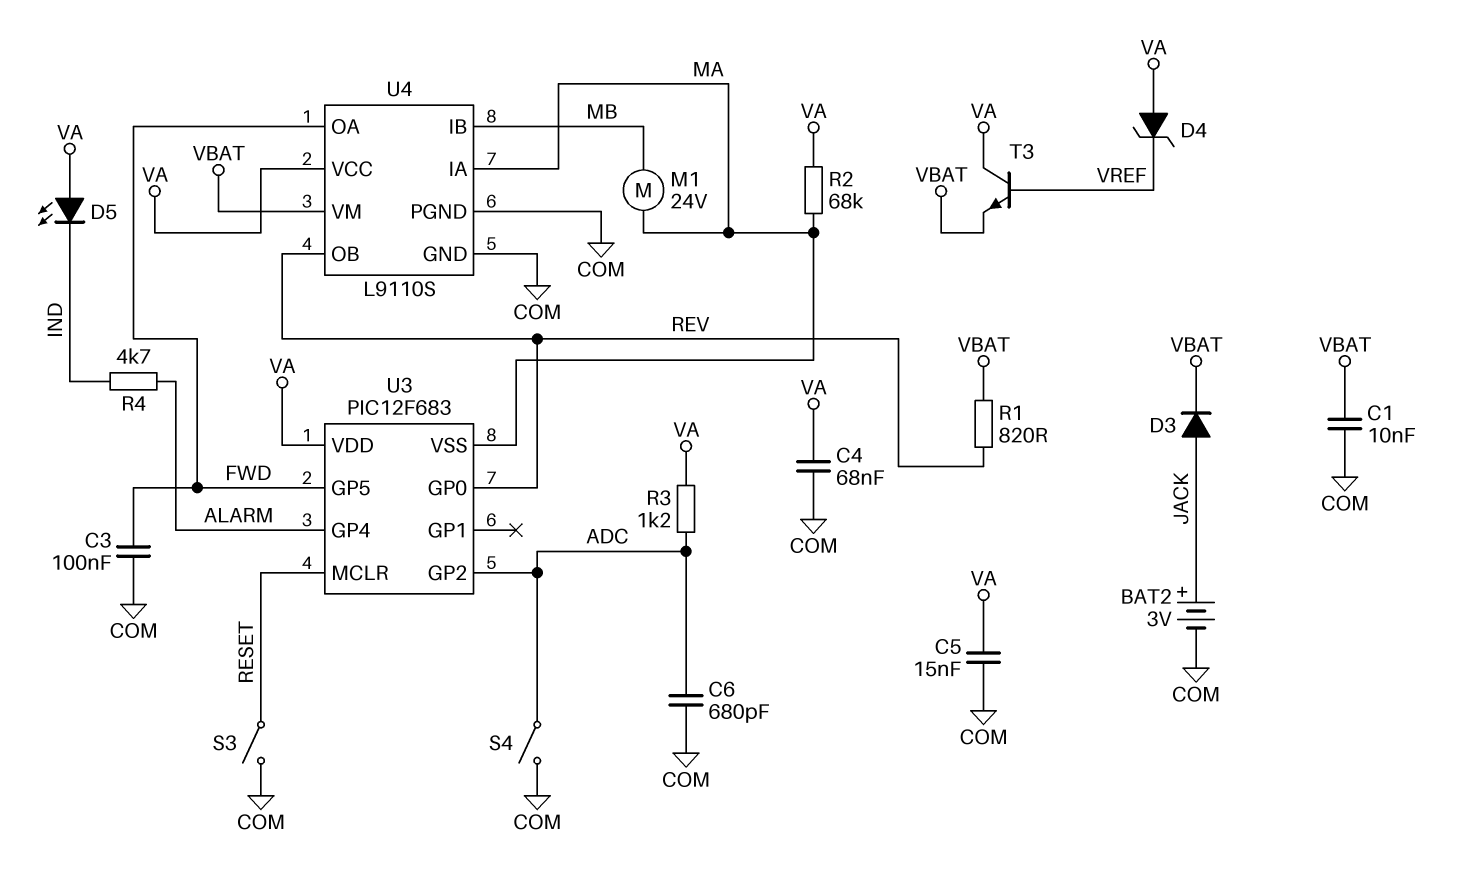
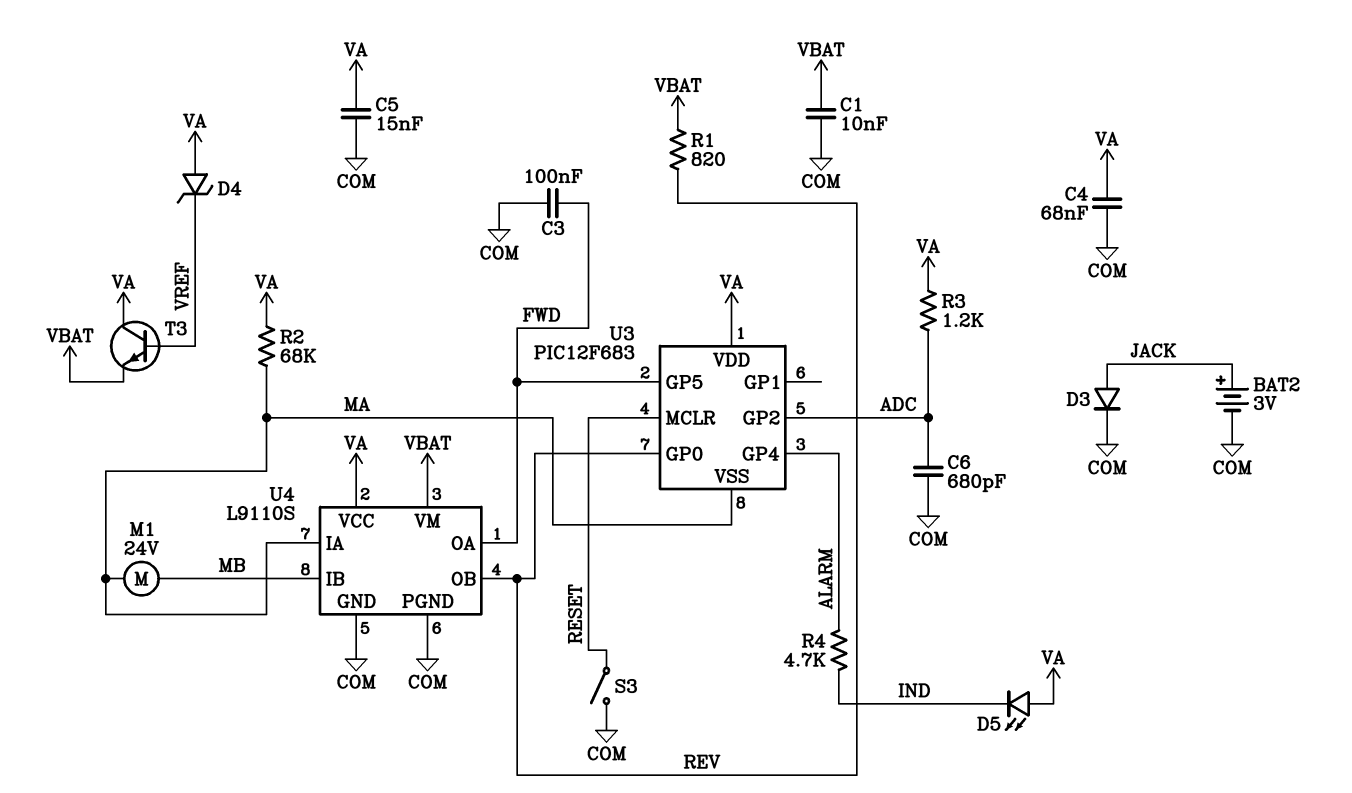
D3: diode (A JACK, K VBAT) -> diode (A JACK, K COM)
S4: switch (ADC, COM) -> none

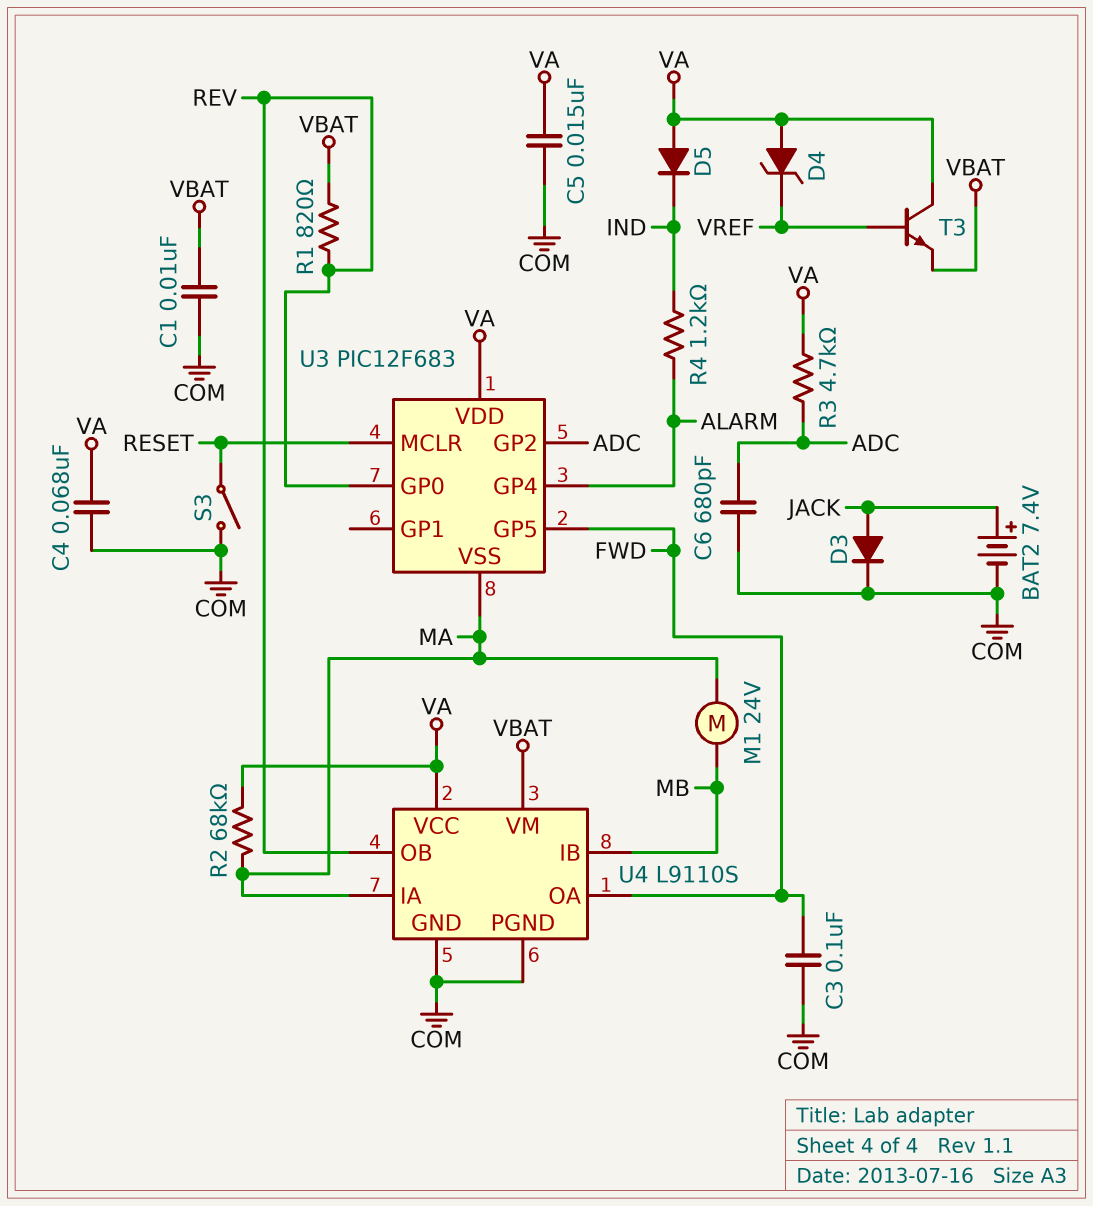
BAT2: 3V (plus JACK, minus COM) -> 7.4V (plus JACK, minus COM)
D5: LED (A VA, K IND) -> diode (A VA, K IND)
R3: 1.2k (ADC, VA) -> 4.7k (ADC, VA)
R4: 4.7k (ALARM, IND) -> 1.2k (ALARM, IND)

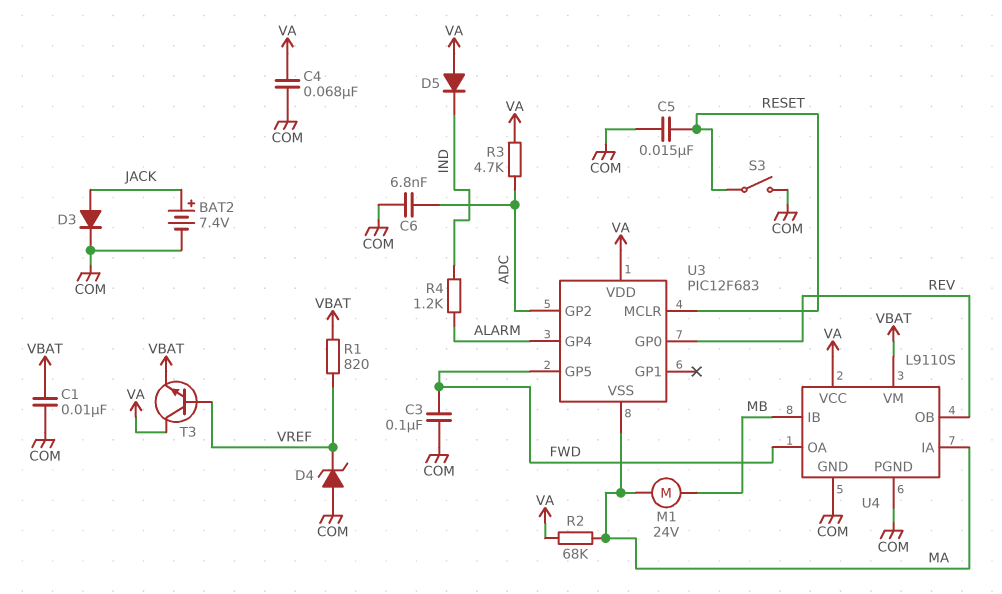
C5: 15nF (COM, VA) -> 15nF (COM, RESET)
C6: 680pF (ADC, COM) -> 6.8nF (ADC, COM)
D4: zener (A VA, K VREF) -> zener (A COM, K VREF)
R1: 820 (REV, VBAT) -> 820 (VBAT, VREF)

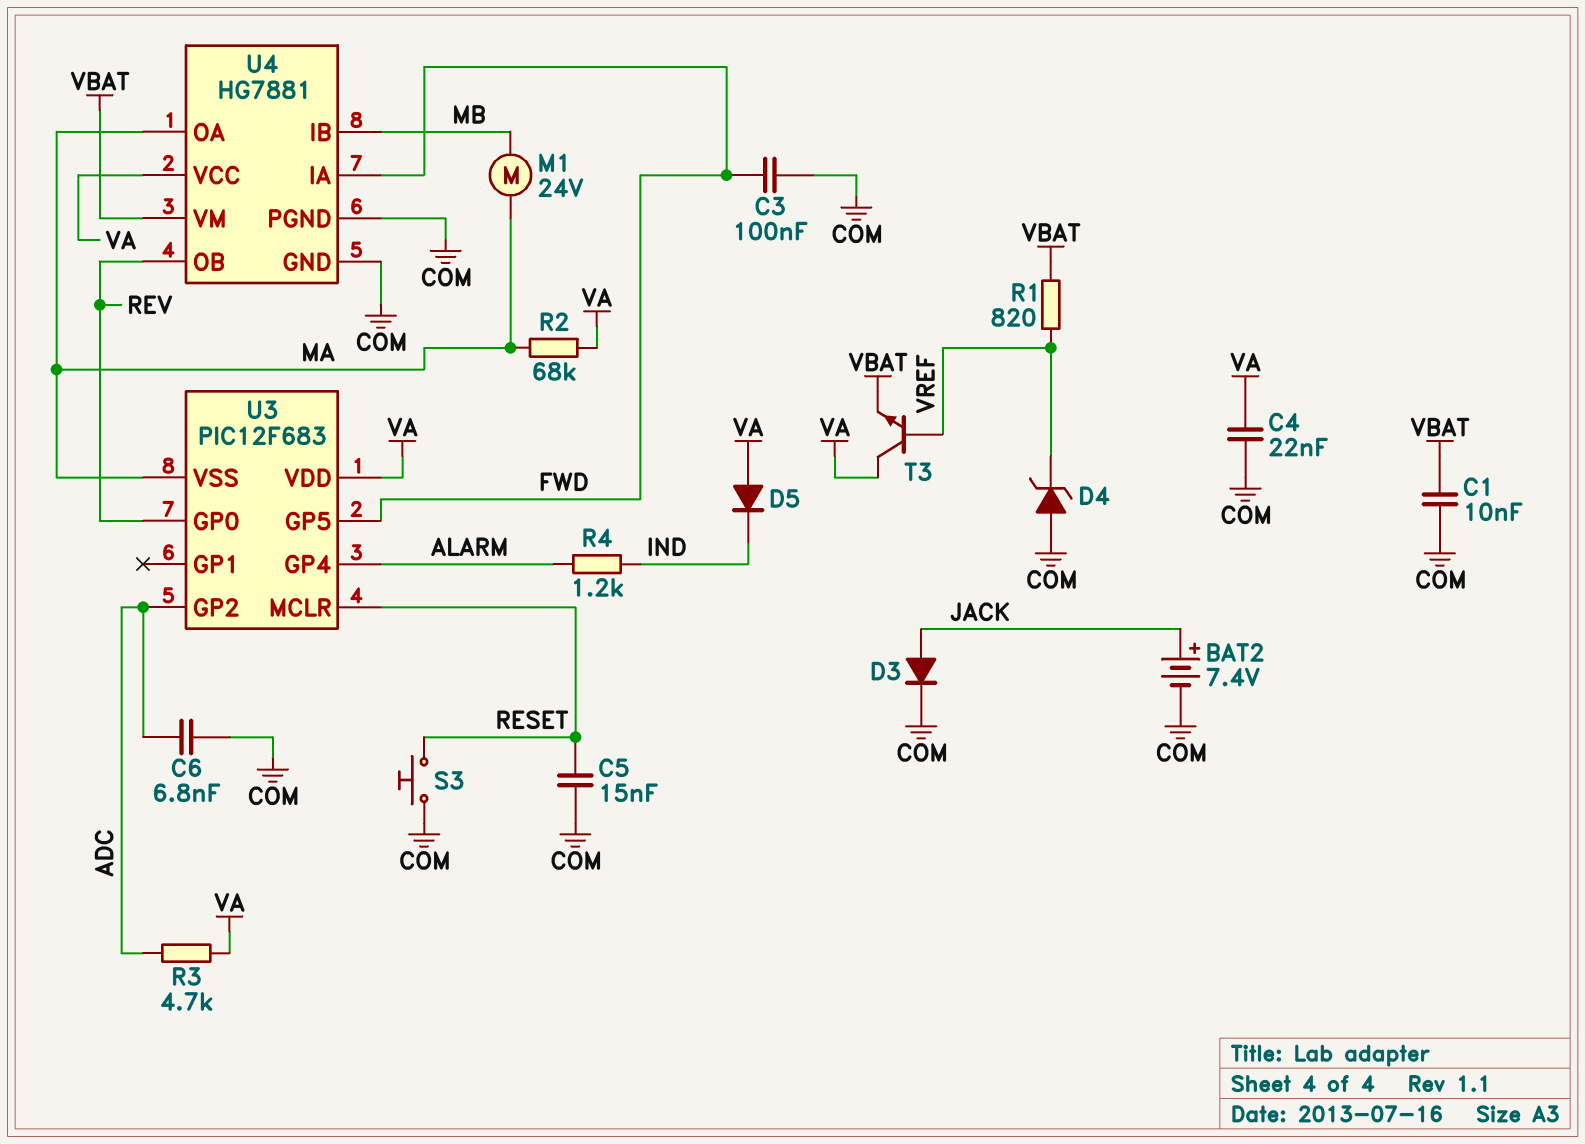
C4: 68nF (COM, VA) -> 22nF (COM, VA)
S3: switch (COM, RESET) -> button (COM, RESET)
U4: L9110S -> HG7881
U4 pin IA: MA -> FWD
U4 pin OA: FWD -> MA

